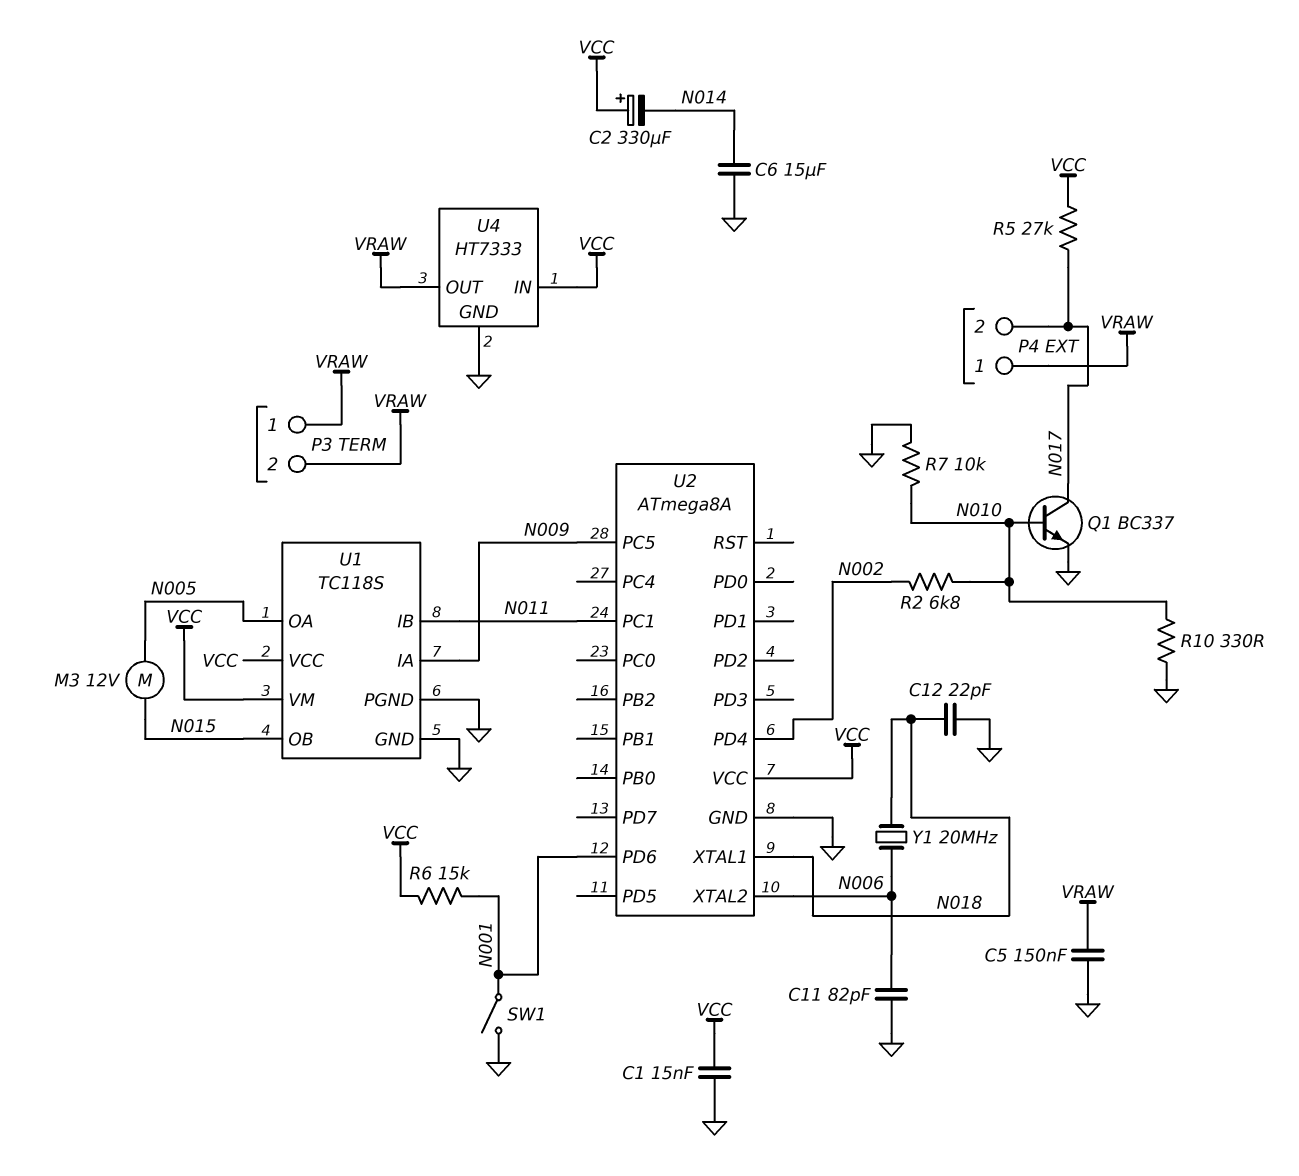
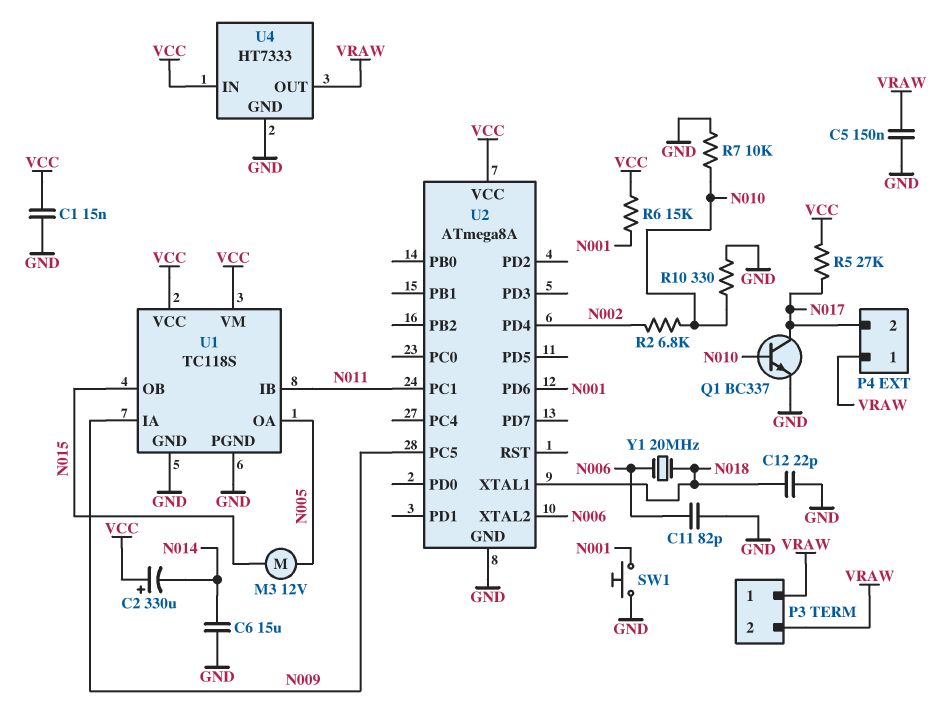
SW1: switch (GND, N001) -> button (GND, N001)

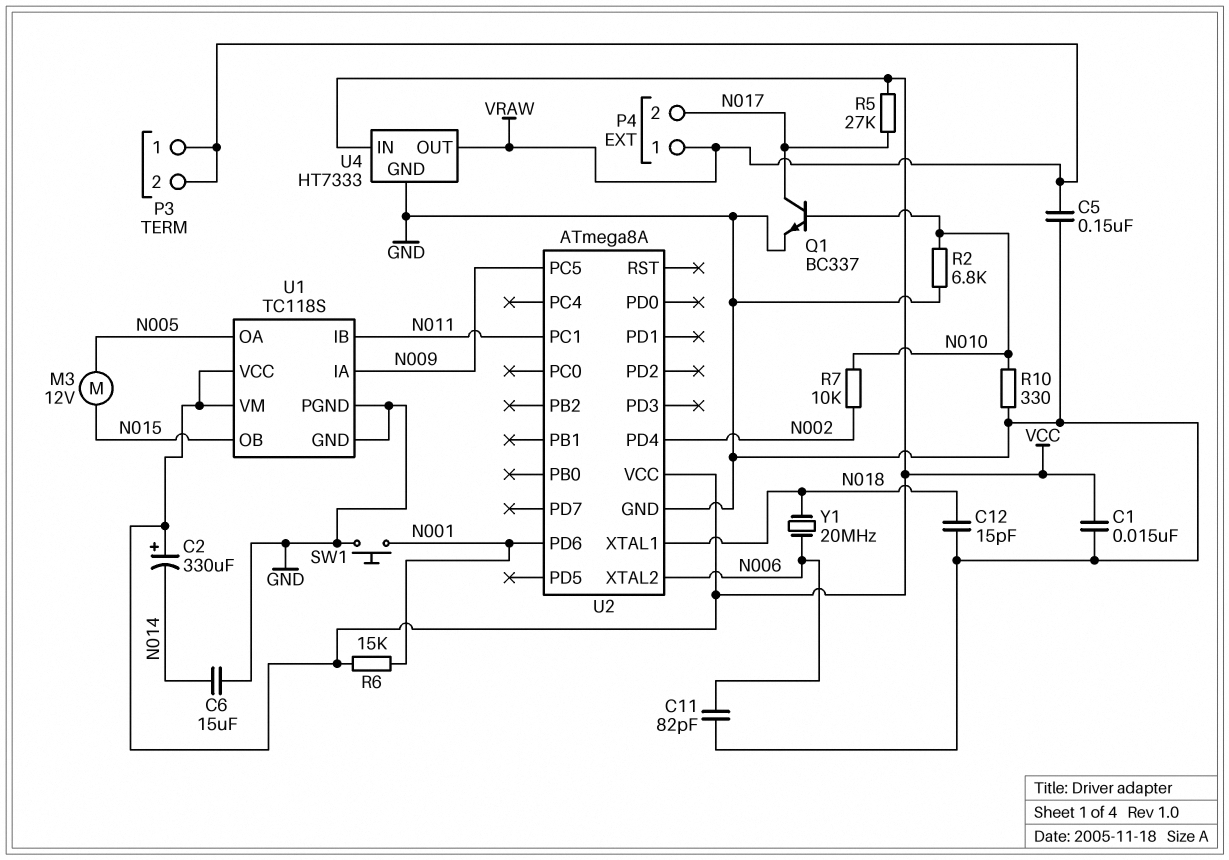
C12: 22pF (GND, N018) -> 15pF (GND, N018)
R2: 6.8k (N002, N010) -> 6.8k (GND, N010)
R7: 10k (GND, N010) -> 10k (N002, N010)

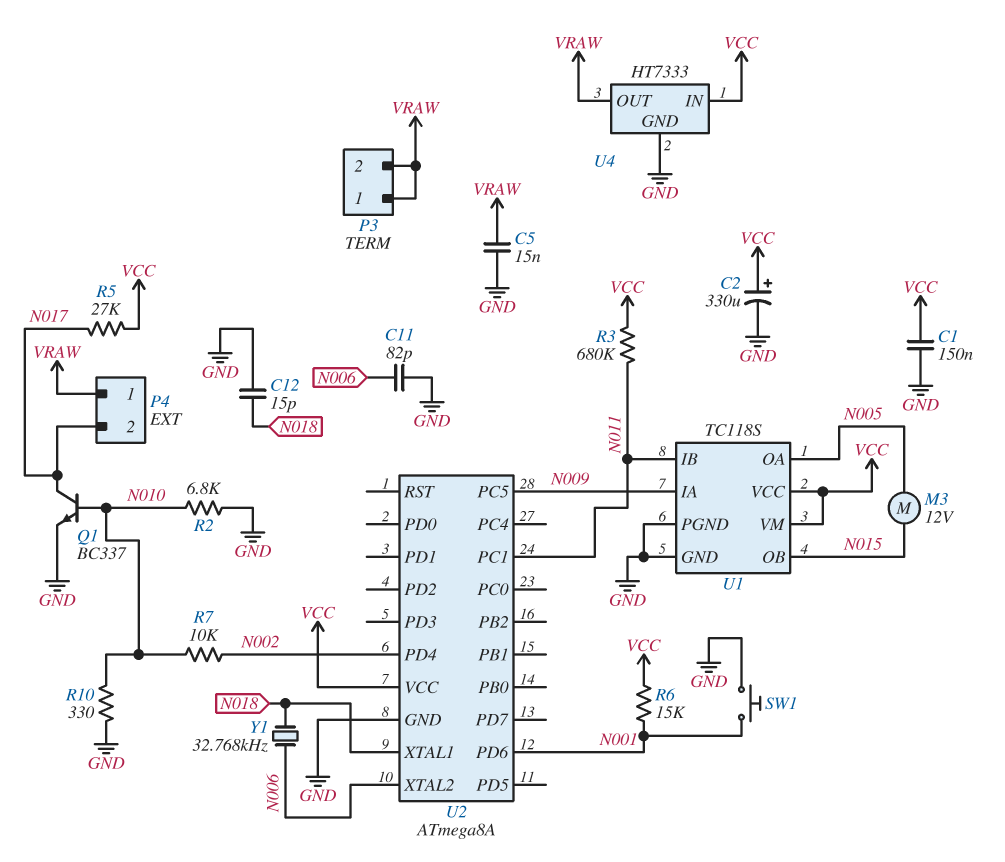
C1: 15nF (GND, VCC) -> 150nF (GND, VCC)
C2: 330uF (plus VCC, minus N014) -> 330uF (plus VCC, minus GND)
C5: 150nF (GND, VRAW) -> 15nF (GND, VRAW)
C6: 15uF (GND, N014) -> none
R3: none -> 680k (N011, VCC)
Y1: 20MHz (N006, N018) -> 32.768kHz (N006, N018)

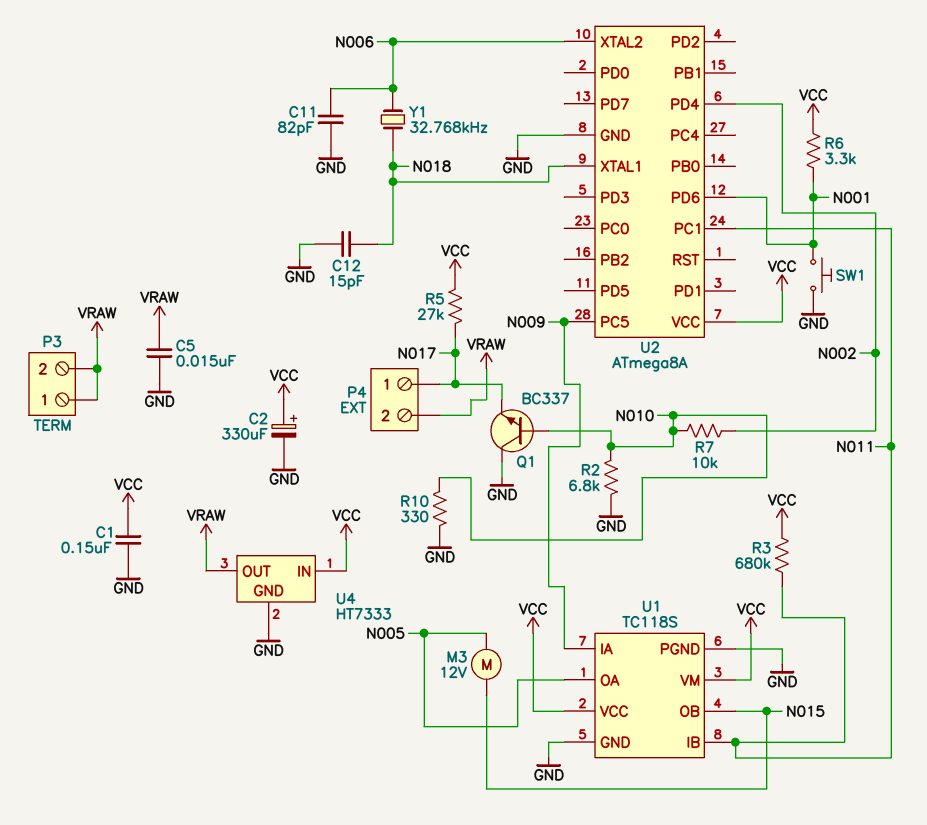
P4 pin 1: VRAW -> N017
P4 pin 2: N017 -> VRAW
Q1: NPN BC337 (B N010, C N017, E GND) -> NPN BC337 (B N010, C GND, E N017)
R6: 15k (N001, VCC) -> 3.3k (N001, VCC)

